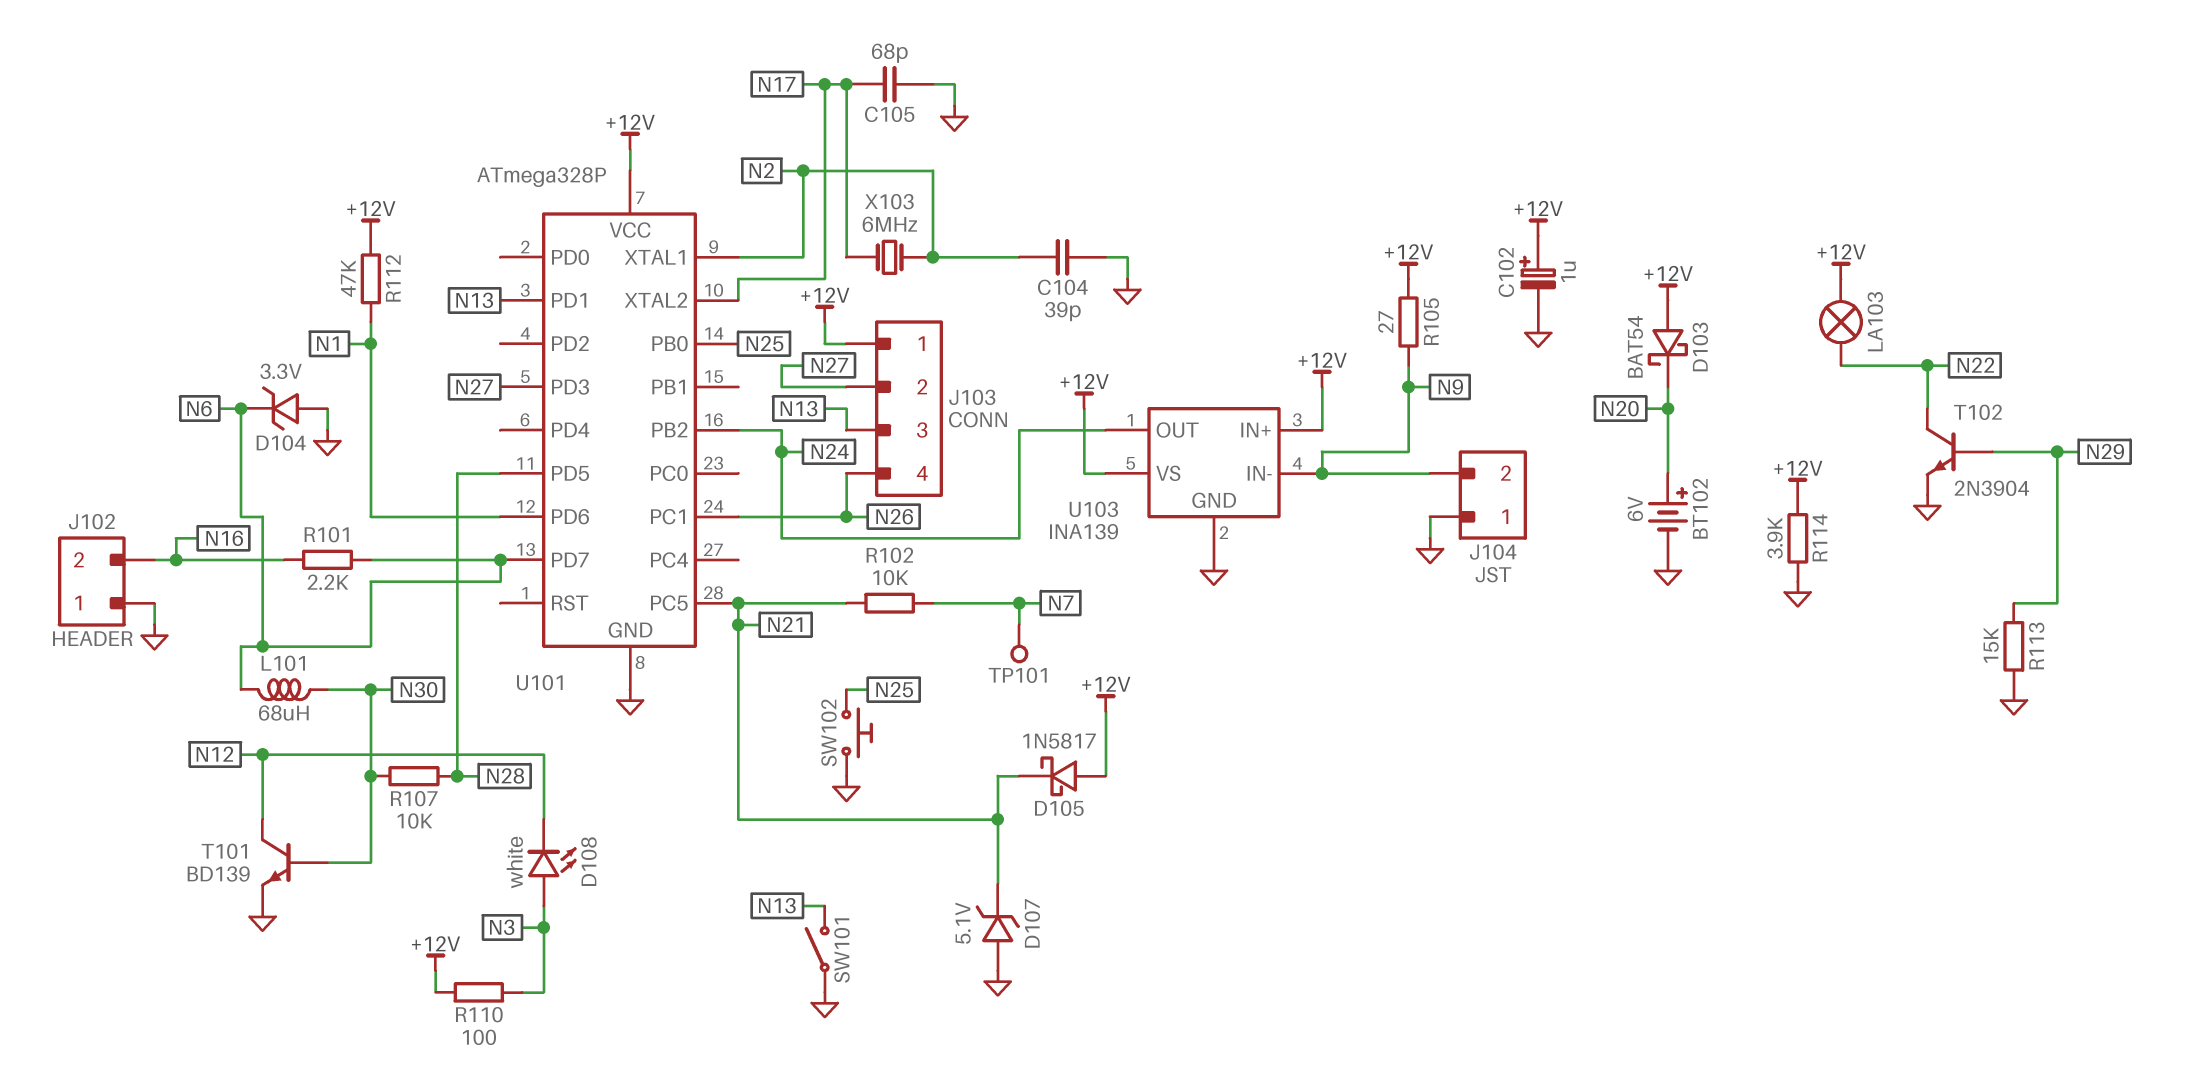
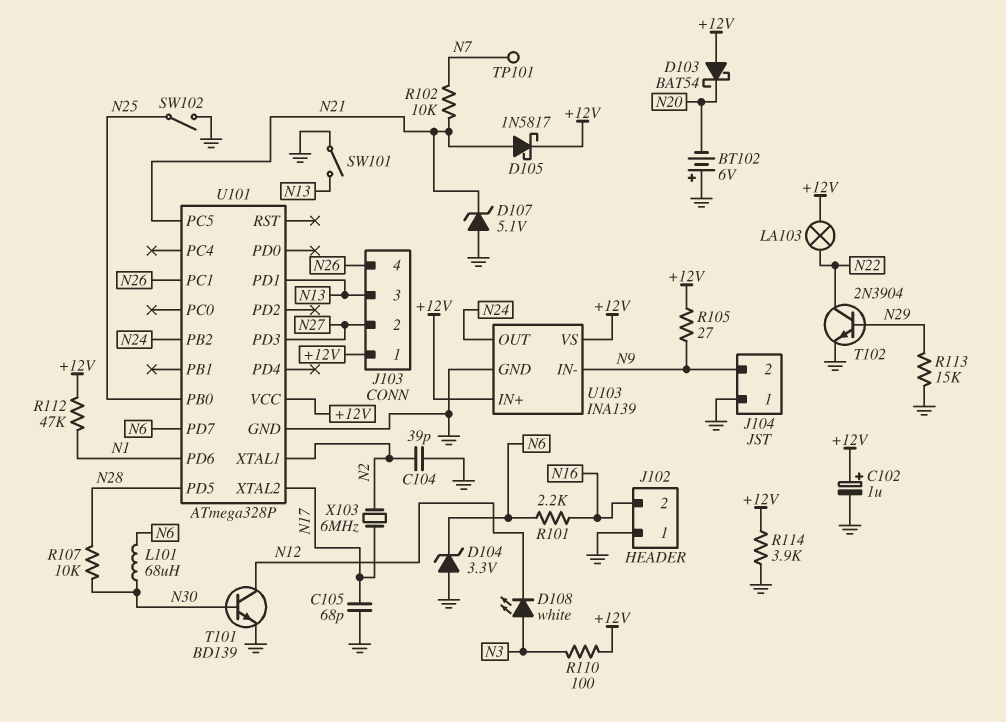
BT102: 6V (plus N20, minus GND) -> 6V (plus GND, minus N20)
D105: schottky 1N5817 (A +12V, K N21) -> schottky 1N5817 (A N21, K +12V)
SW102: button (GND, N25) -> switch (GND, N25)

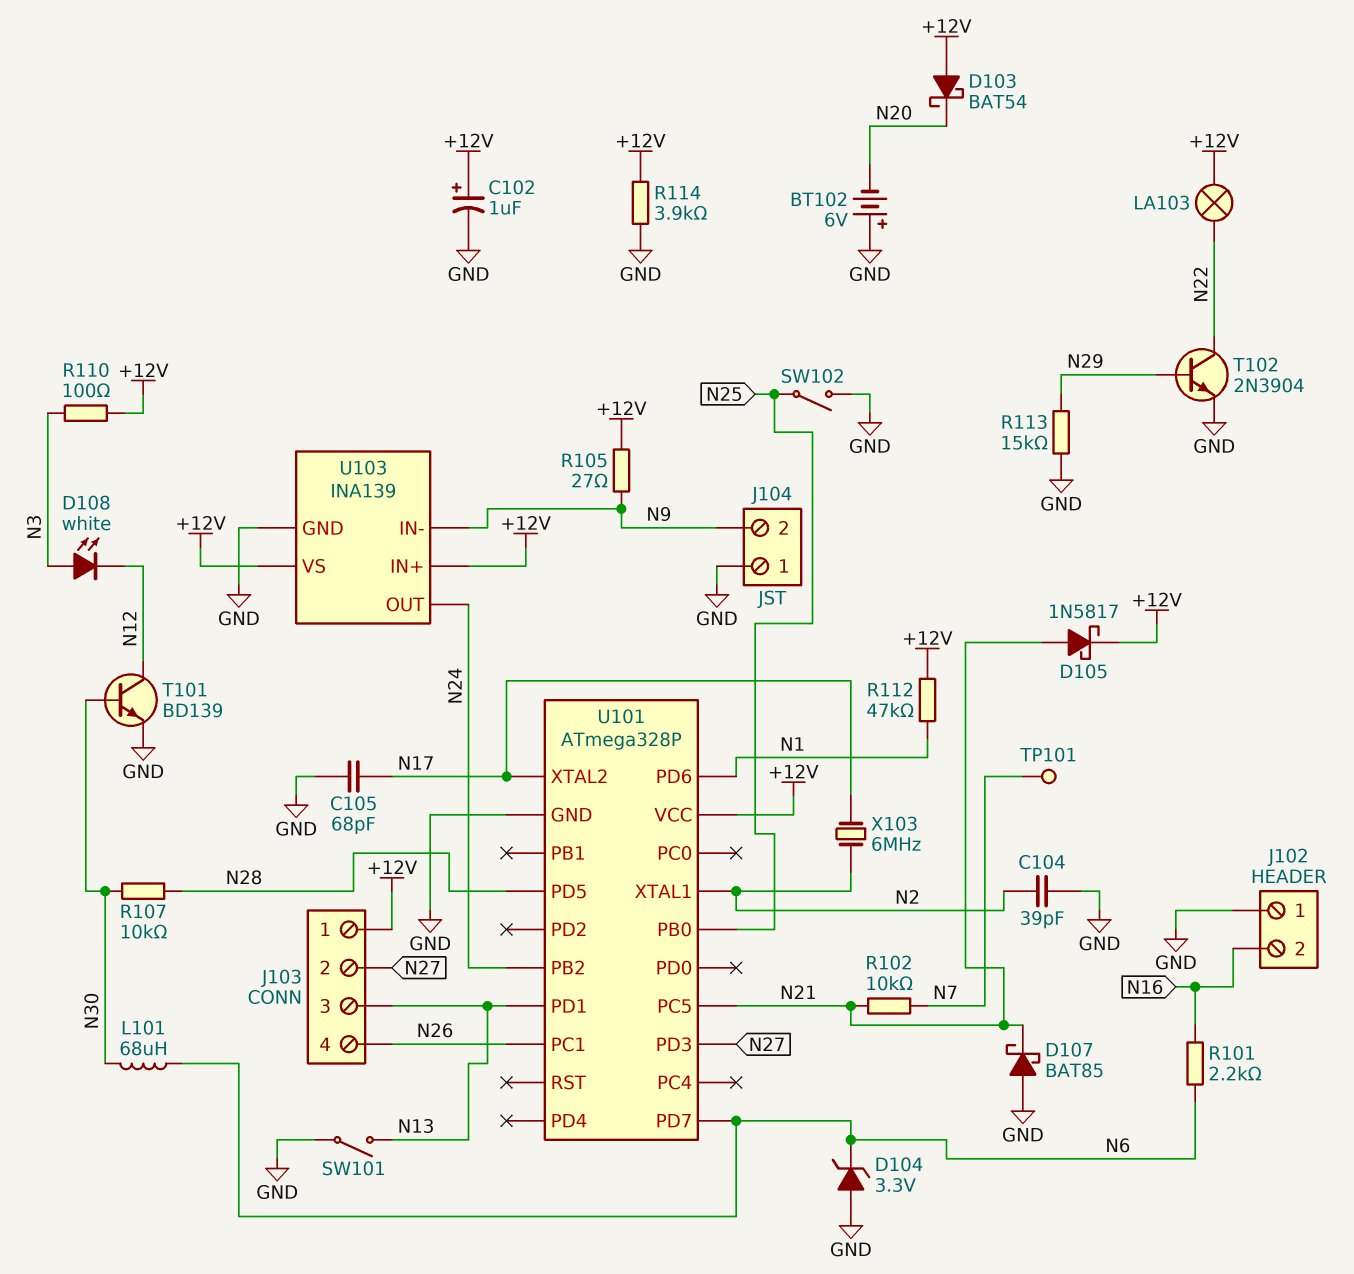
D107: zener 5.1V (A GND, K N21) -> schottky BAT85 (A GND, K N21)

